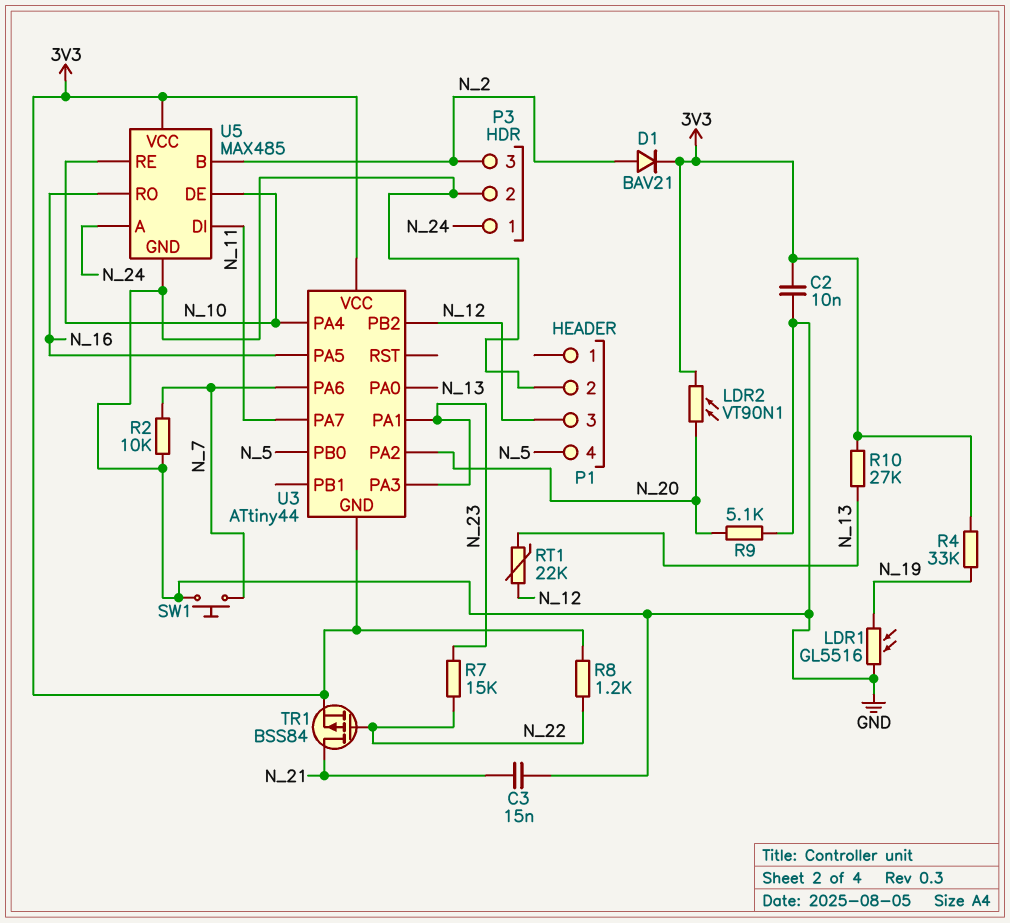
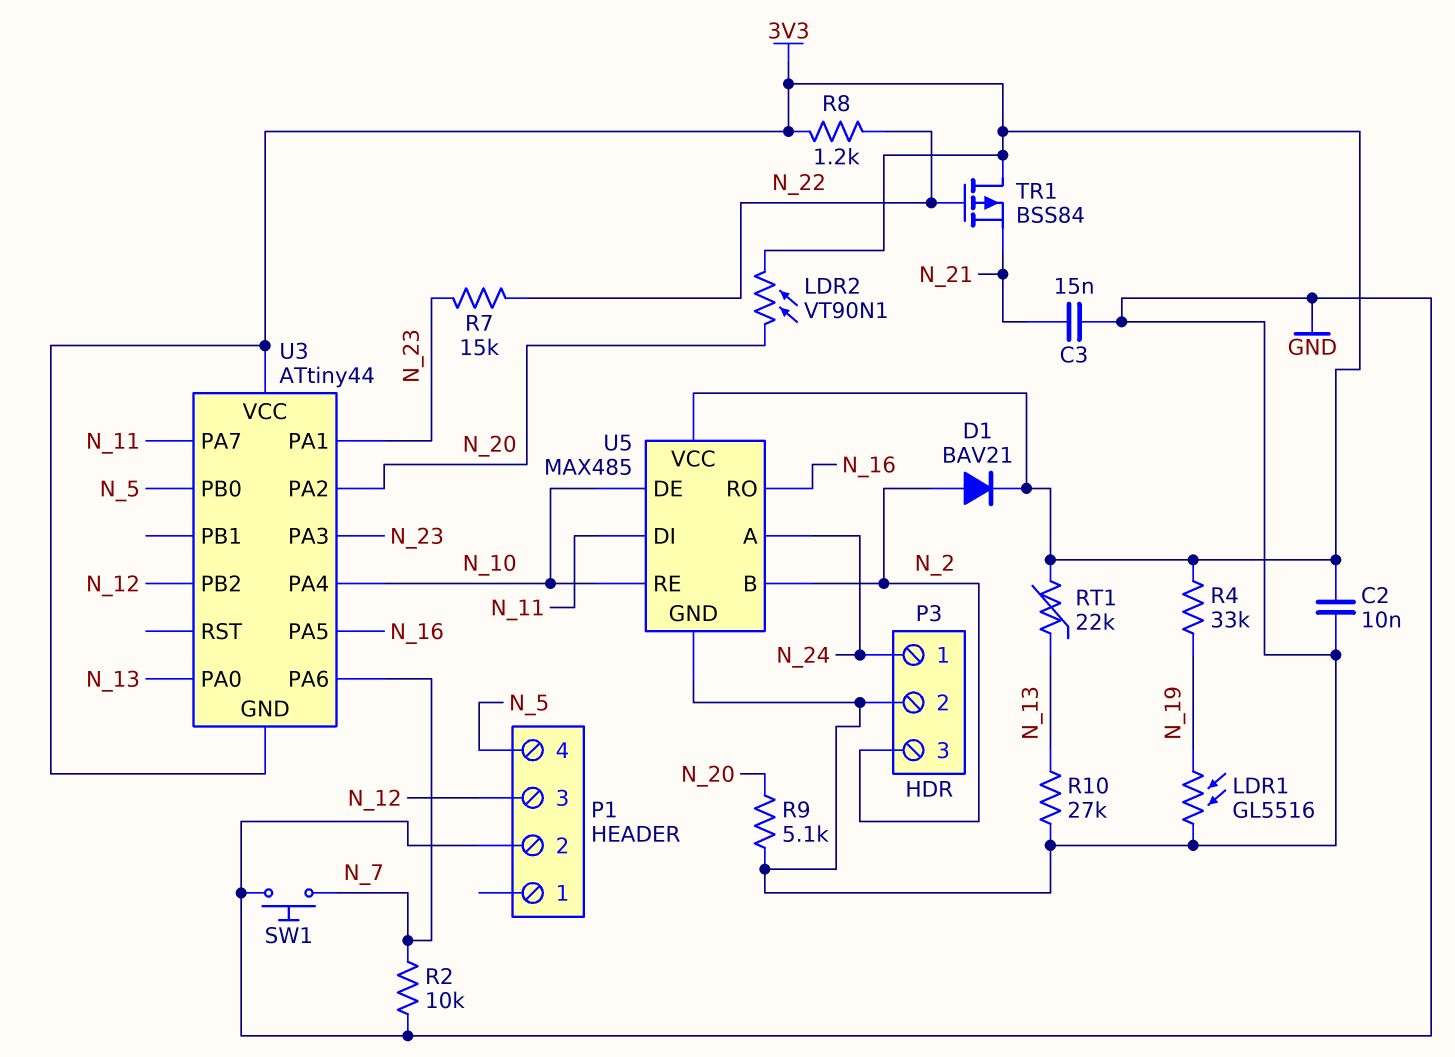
R10: 27k (3V3, N_13) -> 27k (GND, N_13)
RT1: 22k (N_12, N_13) -> 22k (3V3, N_13)
TR1: PMOS BSS84 (G N_22, D N_21, S 3V3) -> PMOS BSS84 (G N_22, D 3V3, S N_21)

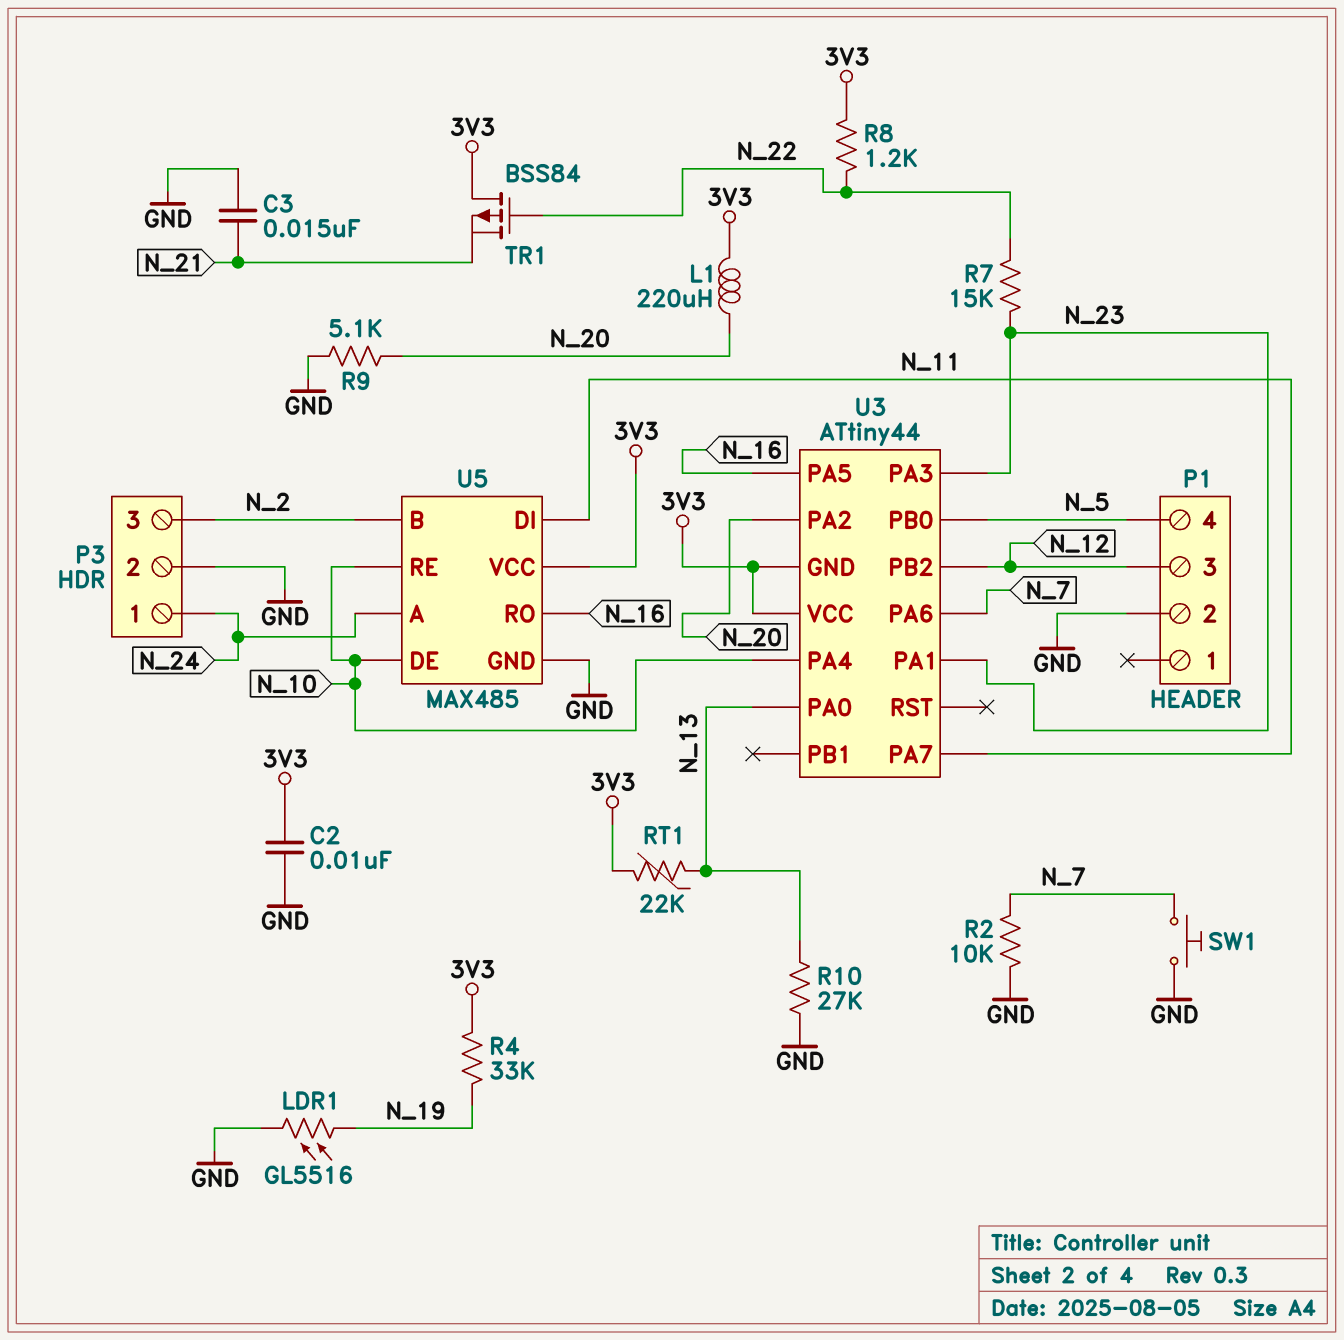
D1: diode BAV21 (A N_2, K 3V3) -> none
L1: none -> 220uH (3V3, N_20)
LDR2: VT90N1 (3V3, N_20) -> none

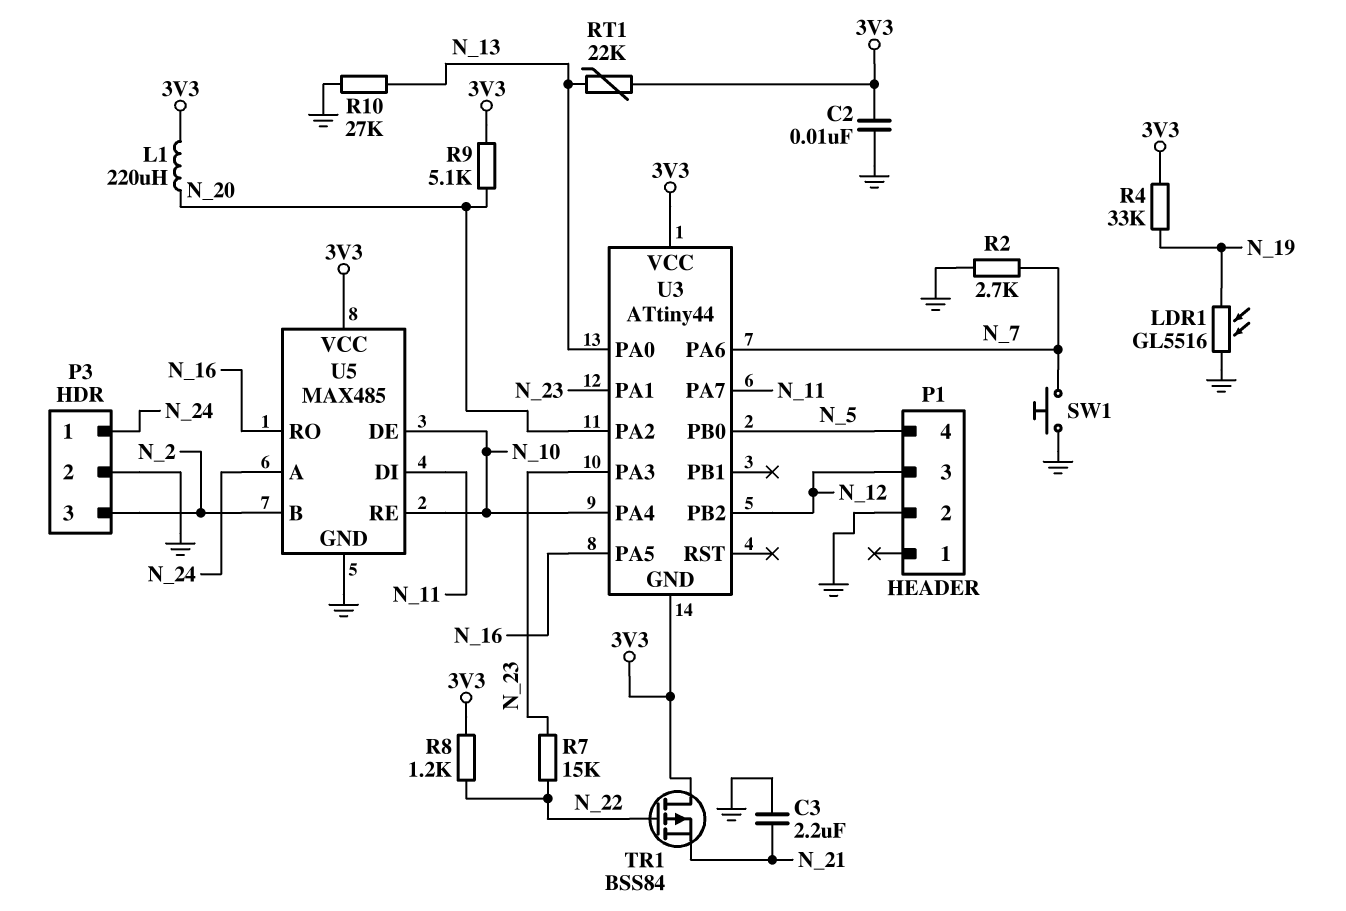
C3: 15nF (GND, N_21) -> 2.2uF (GND, N_21)
R2: 10k (GND, N_7) -> 2.7k (GND, N_7)
R9: 5.1k (GND, N_20) -> 5.1k (3V3, N_20)

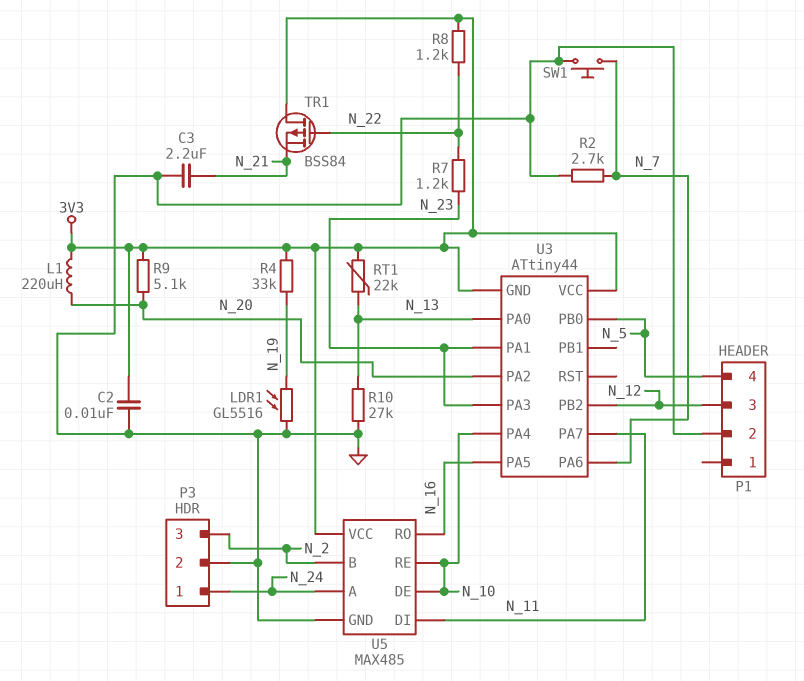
R7: 15k (N_22, N_23) -> 1.2k (N_22, N_23)

